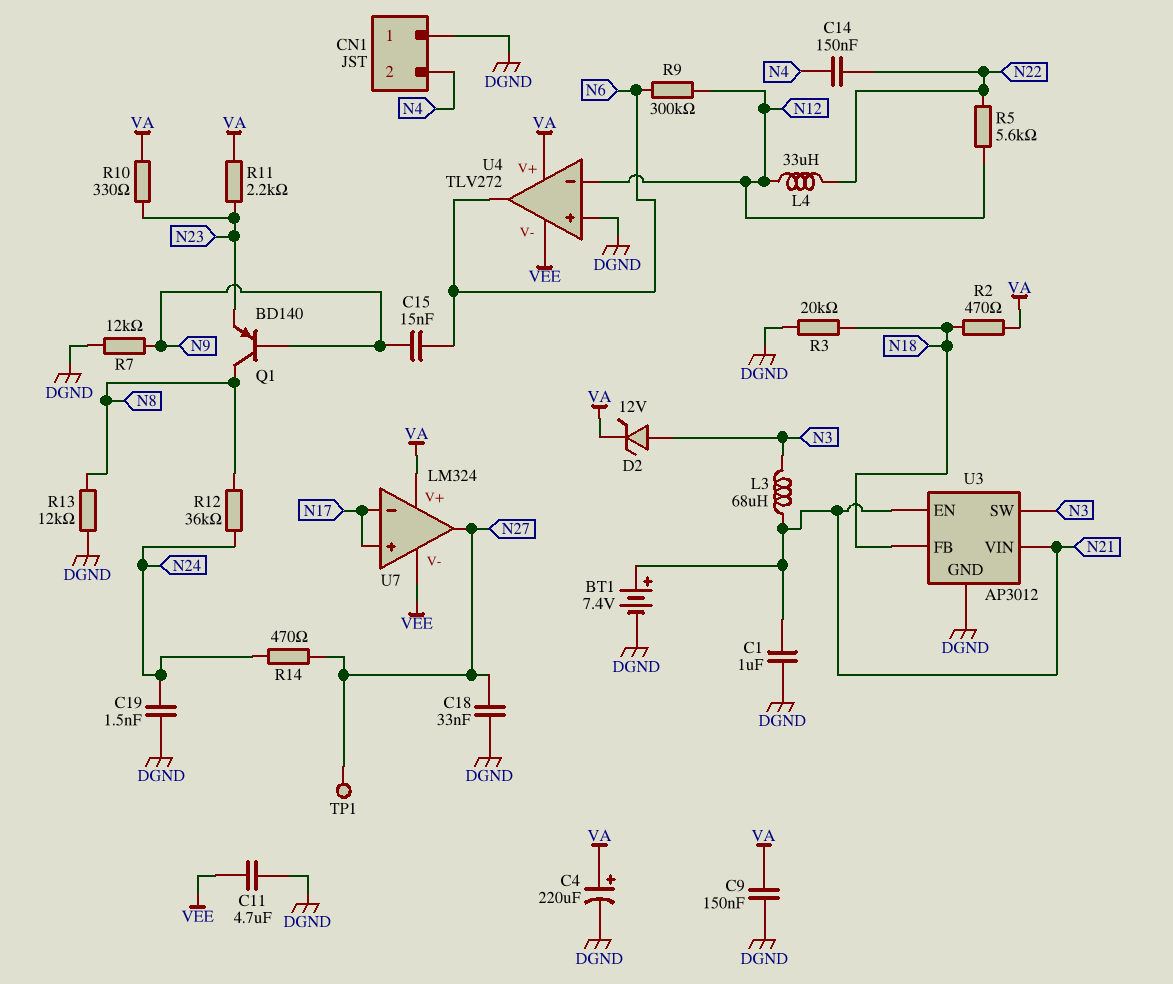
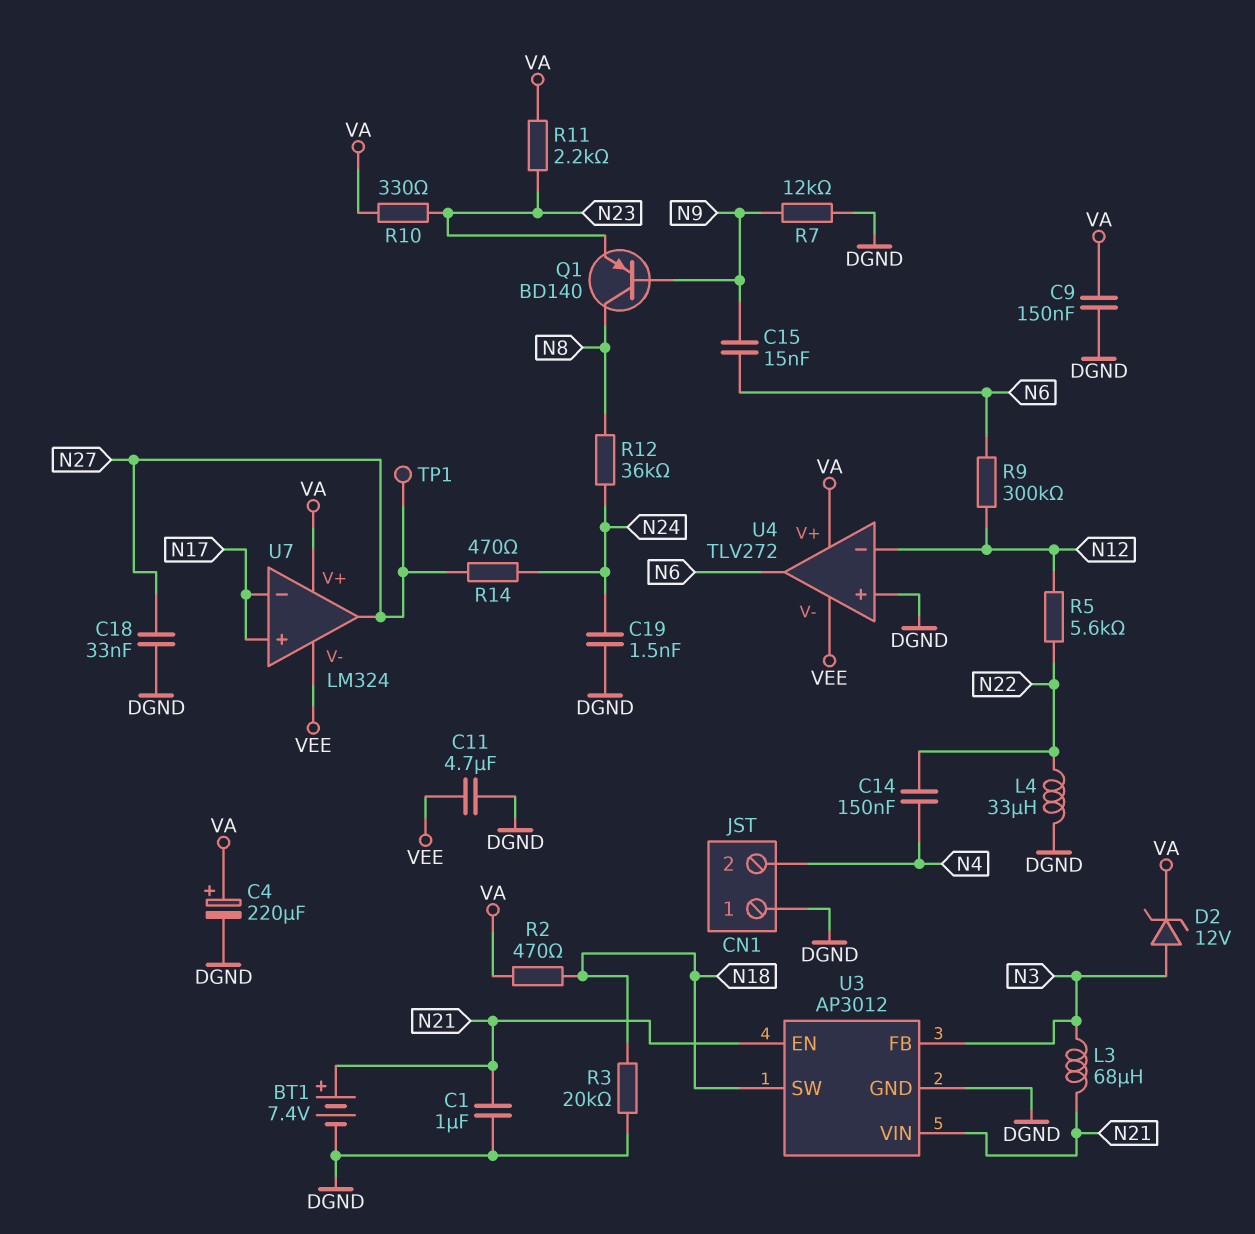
L4: 33uH (N12, N22) -> 33uH (DGND, N22)
R13: 12k (DGND, N8) -> none
U3 pin FB: N18 -> N3
U3 pin SW: N3 -> N18

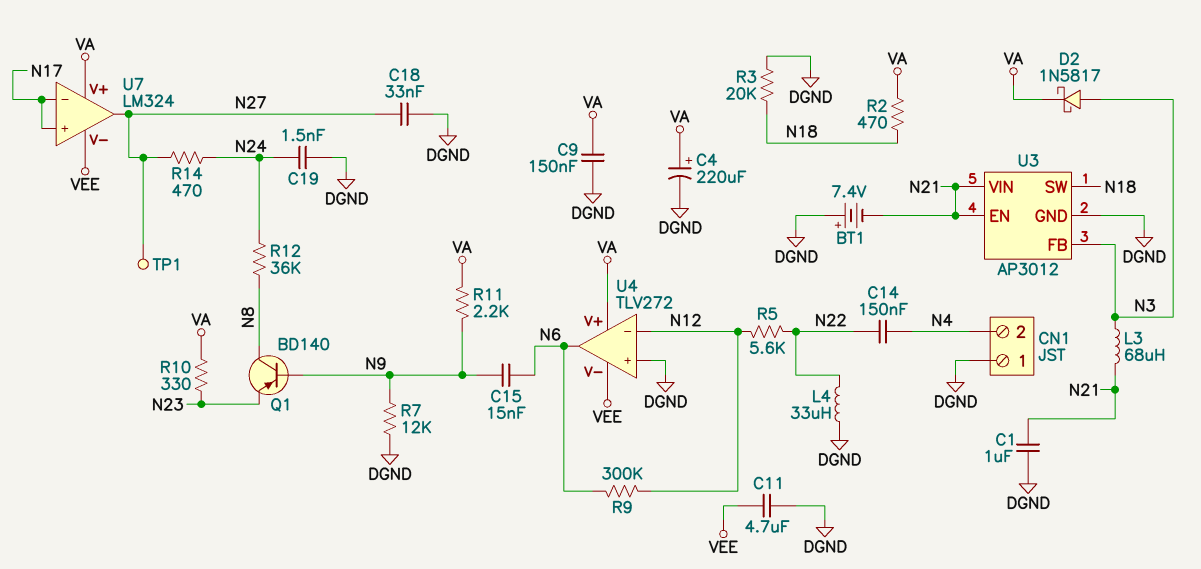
BT1: 7.4V (plus N21, minus DGND) -> 7.4V (plus DGND, minus N21)
D2: zener 12V (A N3, K VA) -> schottky 1N5817 (A N3, K VA)
R11: 2.2k (N23, VA) -> 2.2k (N9, VA)

